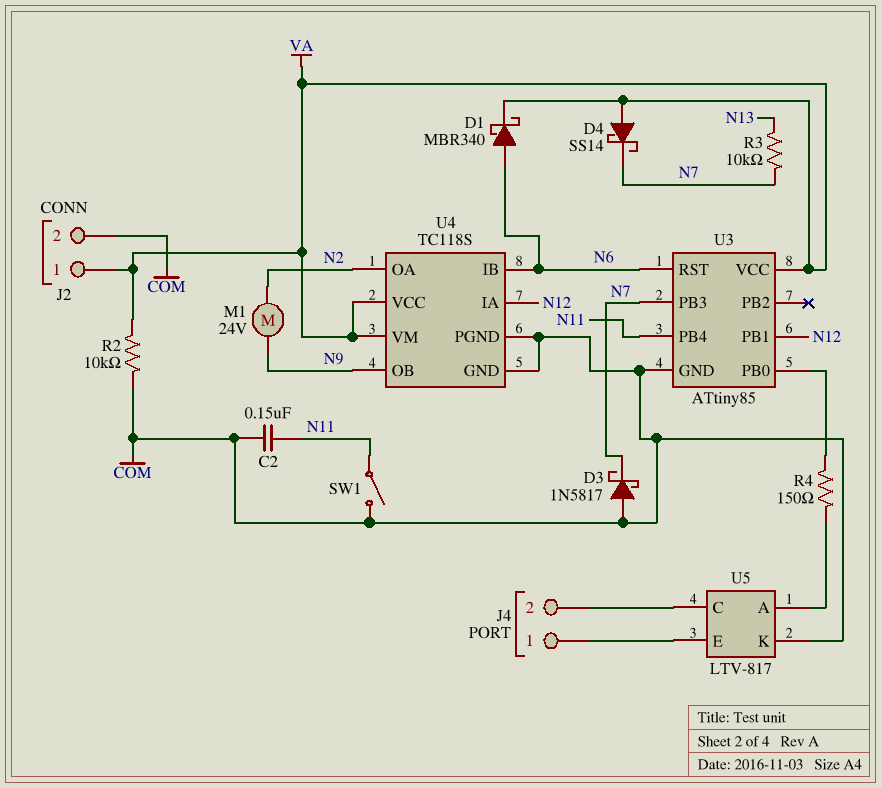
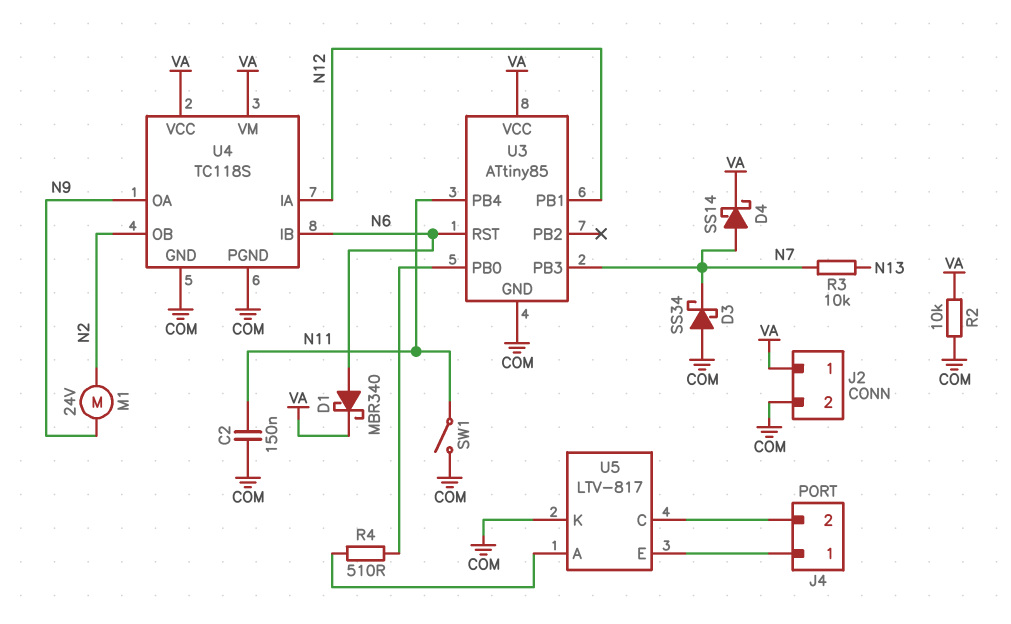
D3: schottky 1N5817 (A COM, K N7) -> schottky SS34 (A COM, K N7)
D4: schottky SS14 (A VA, K N7) -> schottky SS14 (A N7, K VA)
R4: 150 (U3/PB0, U5/A) -> 510 (U3/PB0, U5/A)
U4 pin OA: N2 -> N9
U4 pin OB: N9 -> N2

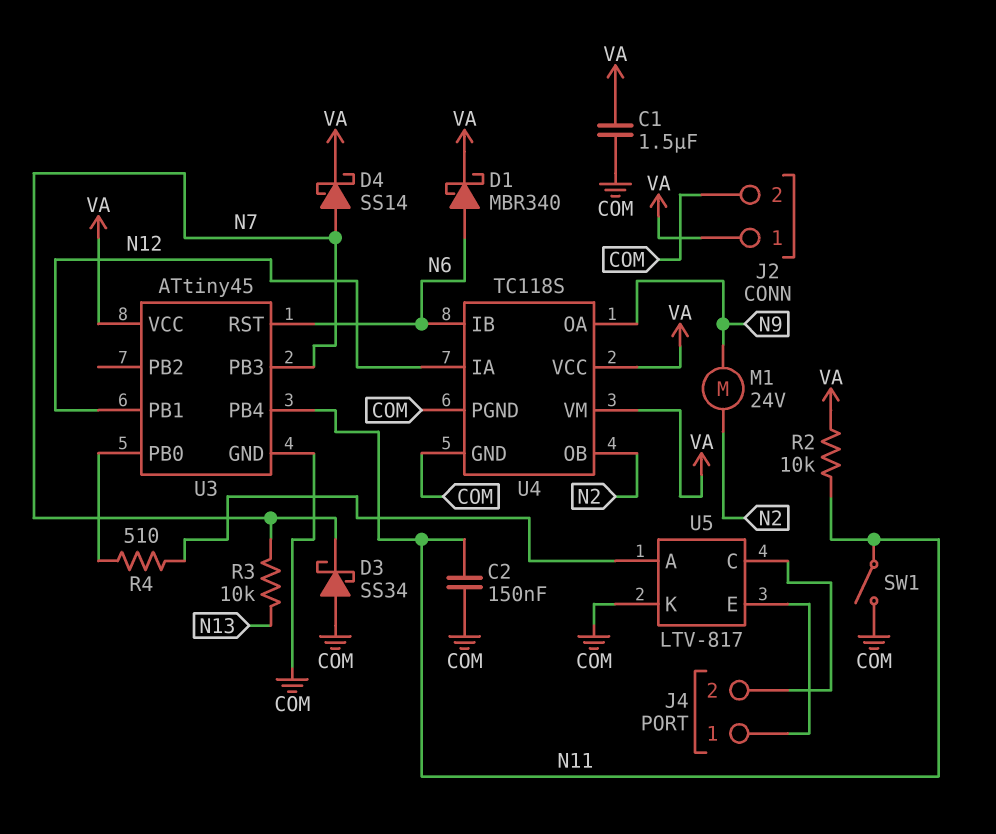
C1: none -> 1.5uF (COM, VA)
R2: 10k (COM, VA) -> 10k (N11, VA)
U3: ATtiny85 -> ATtiny45

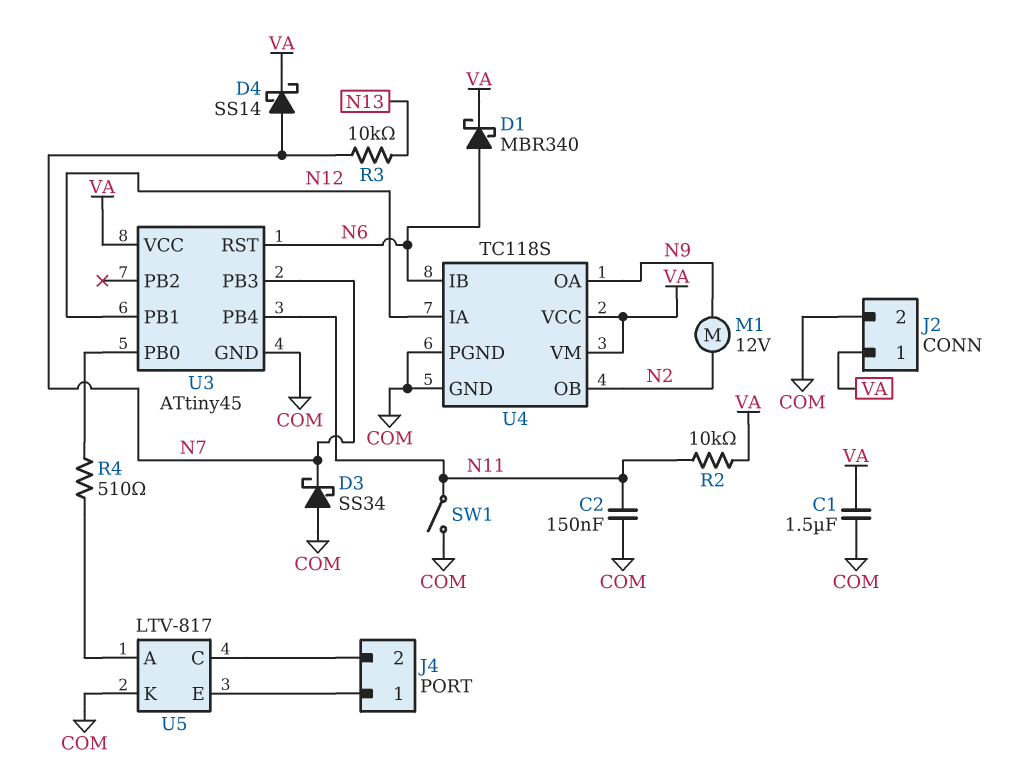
M1: motor 24V (N2, N9) -> motor 12V (N2, N9)

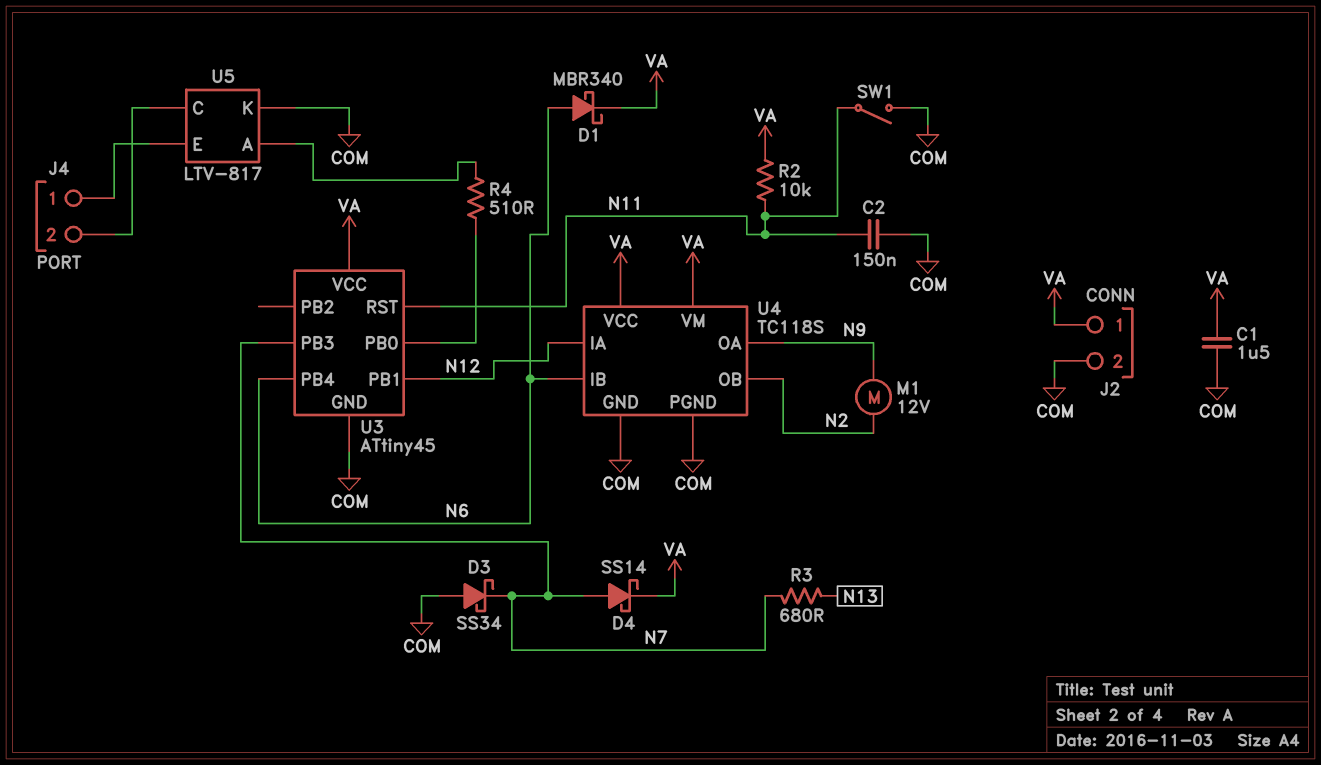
R3: 10k (N7, N13) -> 680 (N7, N13)
U3 pin PB4: N11 -> N6
U3 pin RST: N6 -> N11

